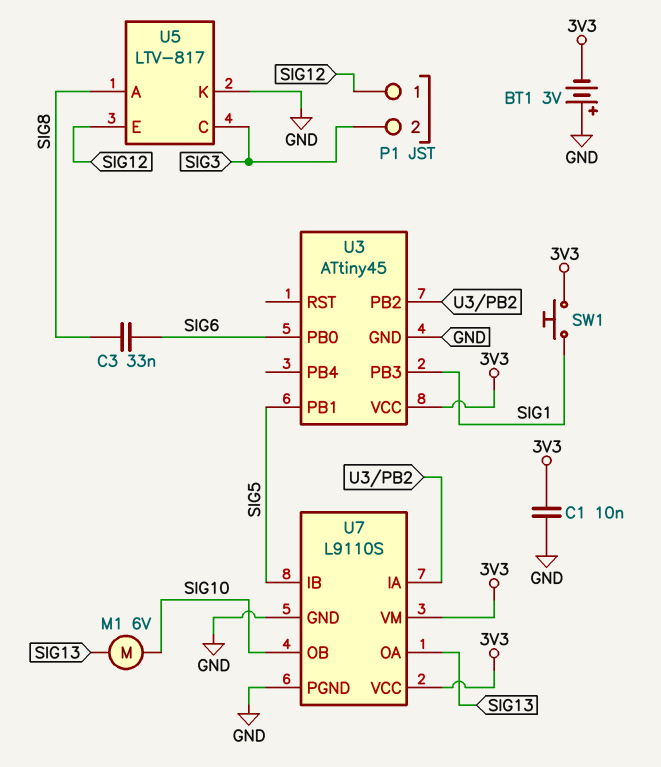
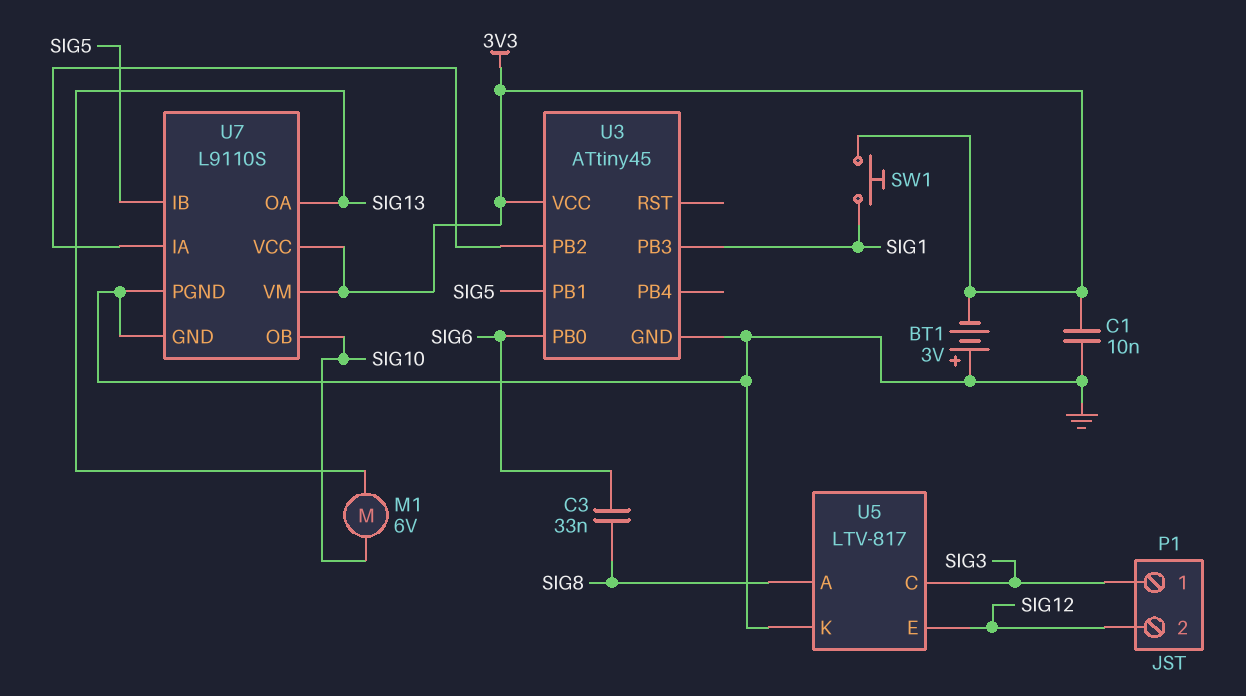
P1 pin 1: SIG12 -> SIG3
P1 pin 2: SIG3 -> SIG12

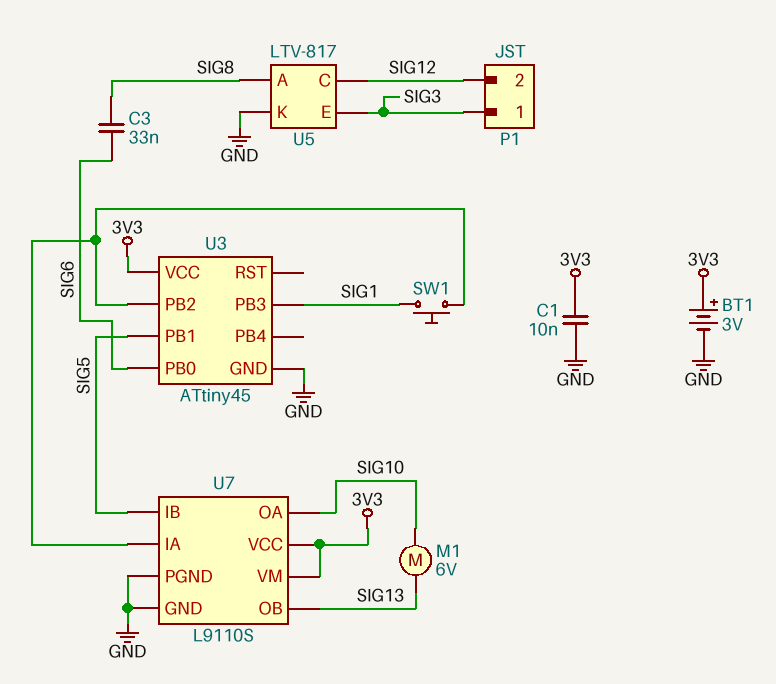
BT1: 3V (plus GND, minus 3V3) -> 3V (plus 3V3, minus GND)
SW1: button (3V3, SIG1) -> button (SIG1, U3/PB2)
U5 pin C: SIG3 -> SIG12
U5 pin E: SIG12 -> SIG3
U7 pin OA: SIG13 -> SIG10
U7 pin OB: SIG10 -> SIG13

